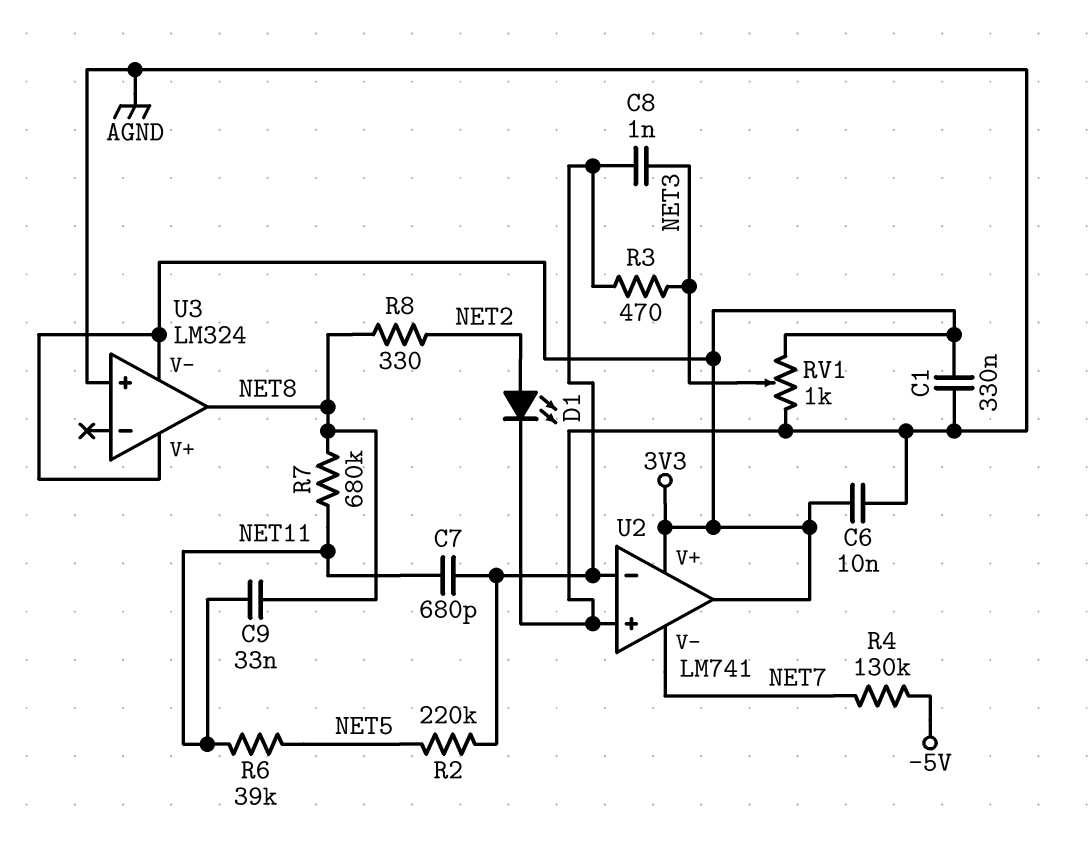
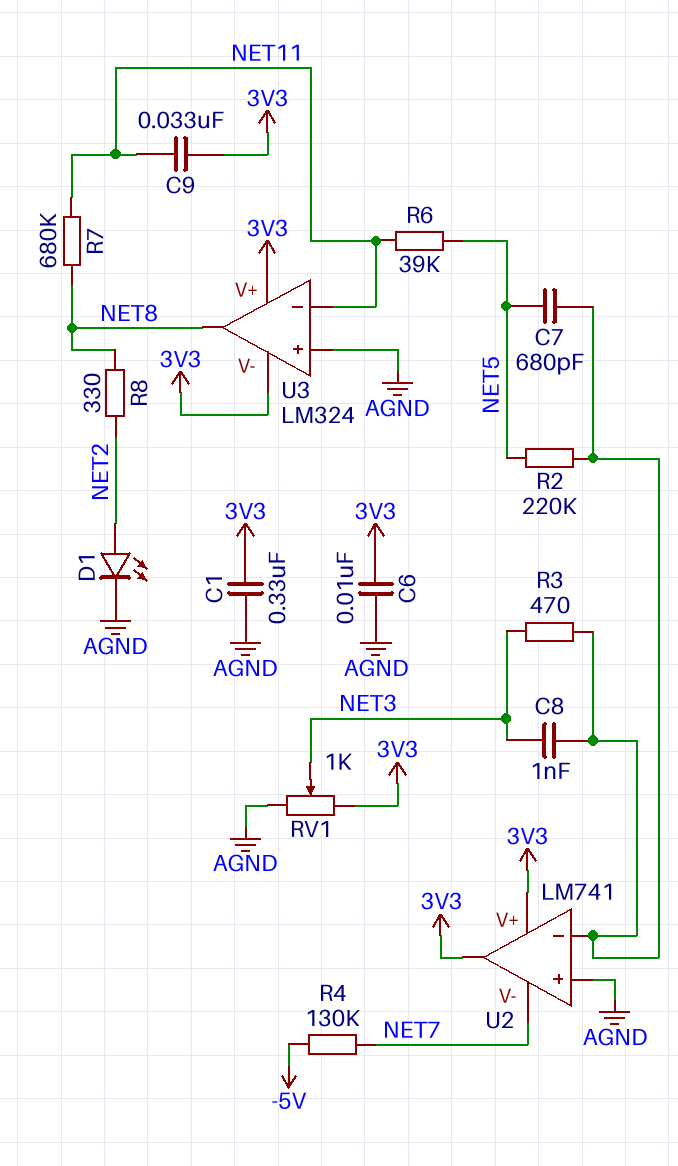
C7: 680pF (NET11, U2/in-) -> 680pF (NET5, U2/in-)
C9: 33nF (NET8, NET11) -> 33nF (3V3, NET11)
U3 pin in-: none -> NET11

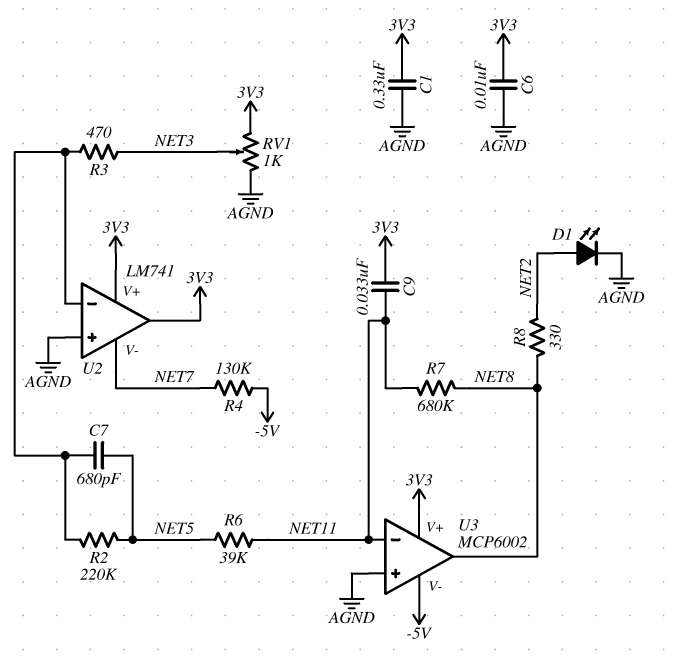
C8: 1nF (NET3, U2/in-) -> none
U3: LM324 -> MCP6002
U3 pin V-: 3V3 -> -5V

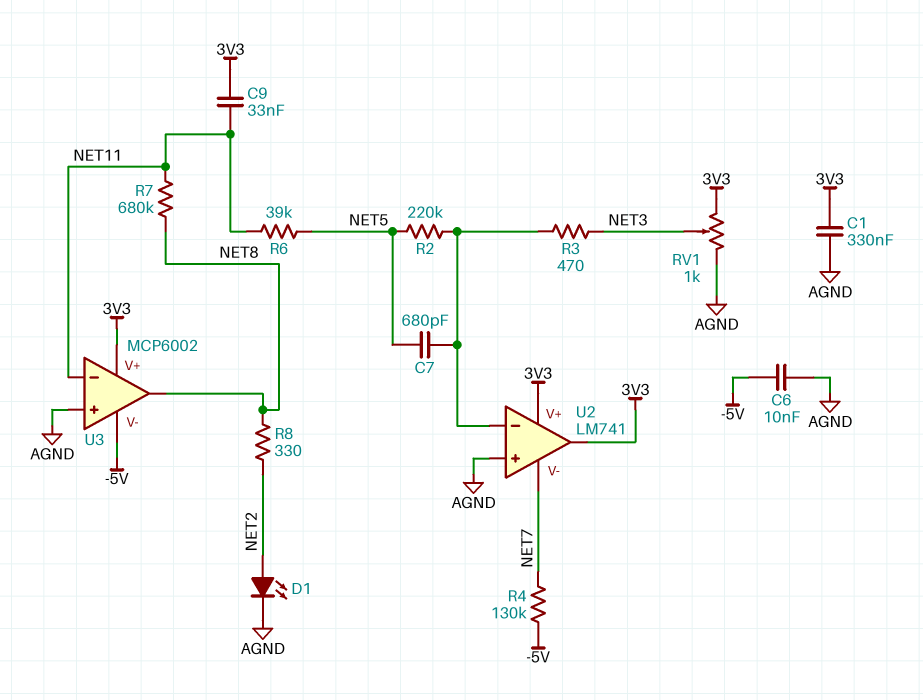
C6: 10nF (3V3, AGND) -> 10nF (-5V, AGND)

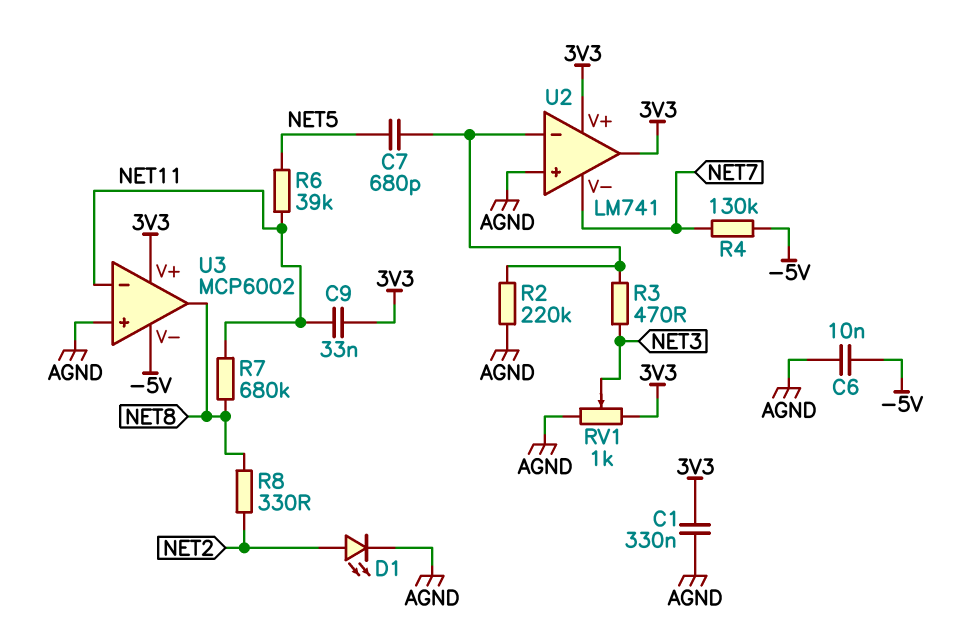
R2: 220k (NET5, U2/in-) -> 220k (AGND, U2/in-)

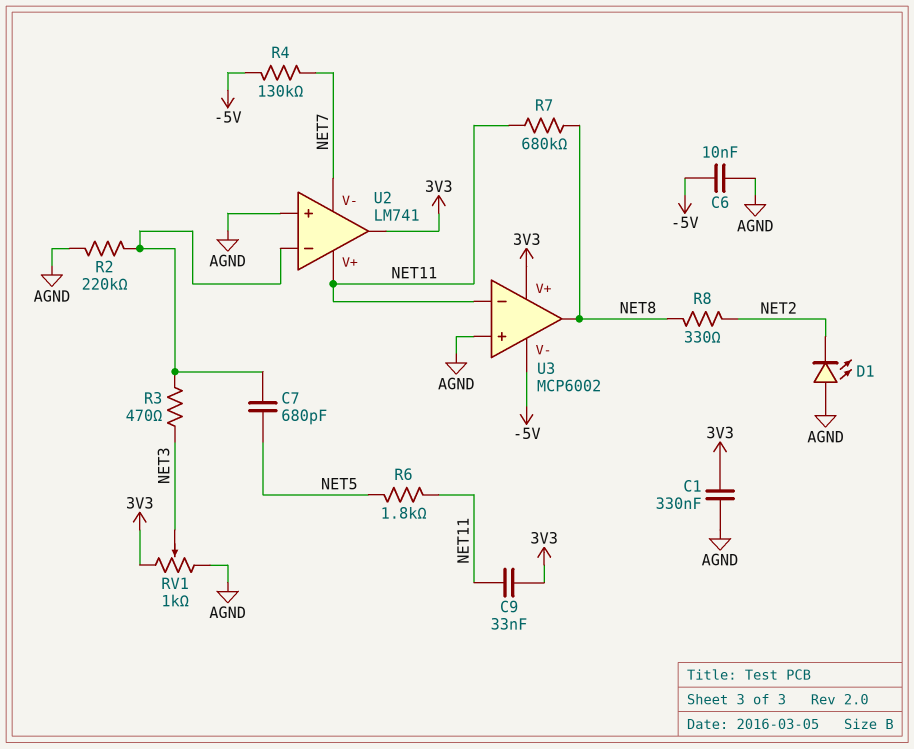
D1: LED (A NET2, K AGND) -> LED (A AGND, K NET2)
R6: 39k (NET5, NET11) -> 1.8k (NET5, NET11)
U2 pin V+: 3V3 -> NET11

